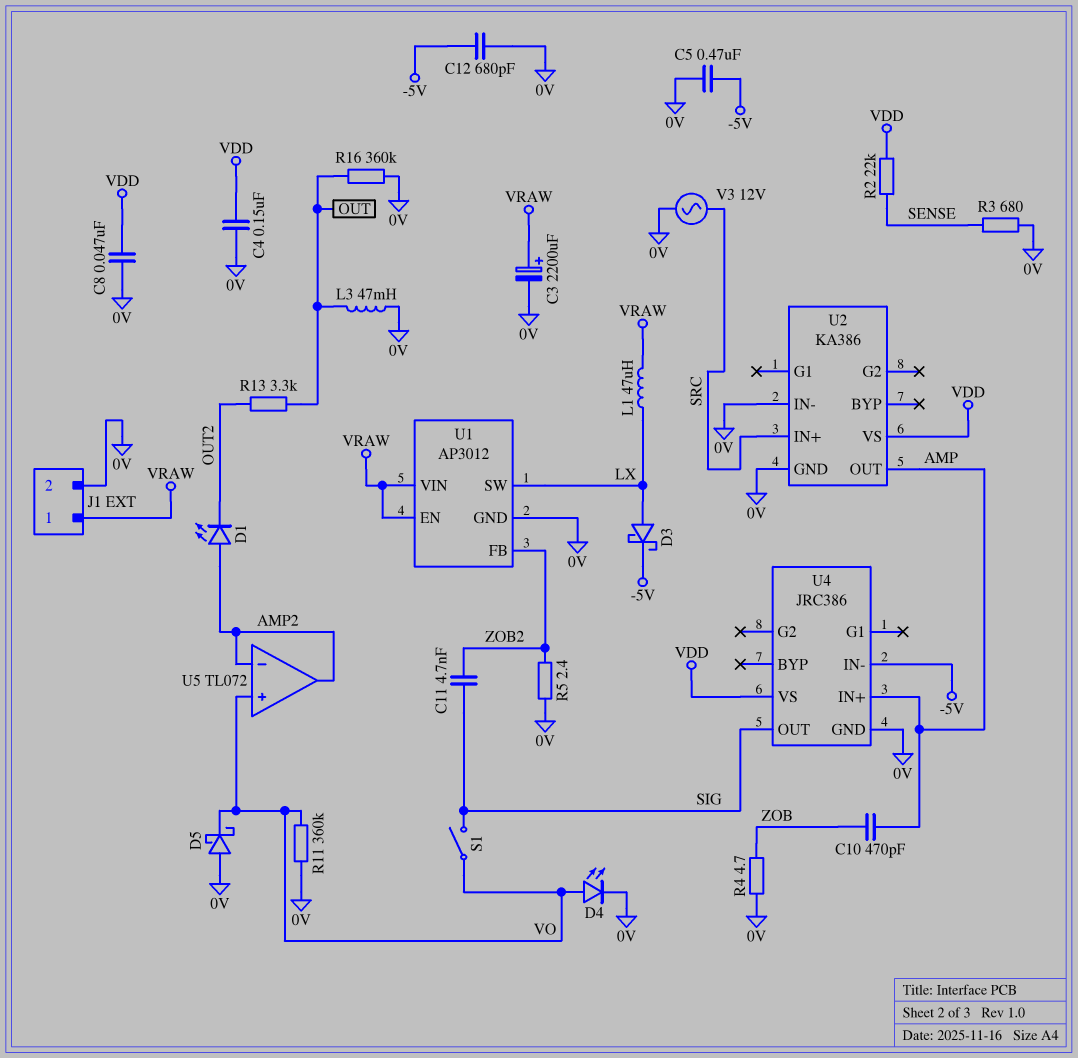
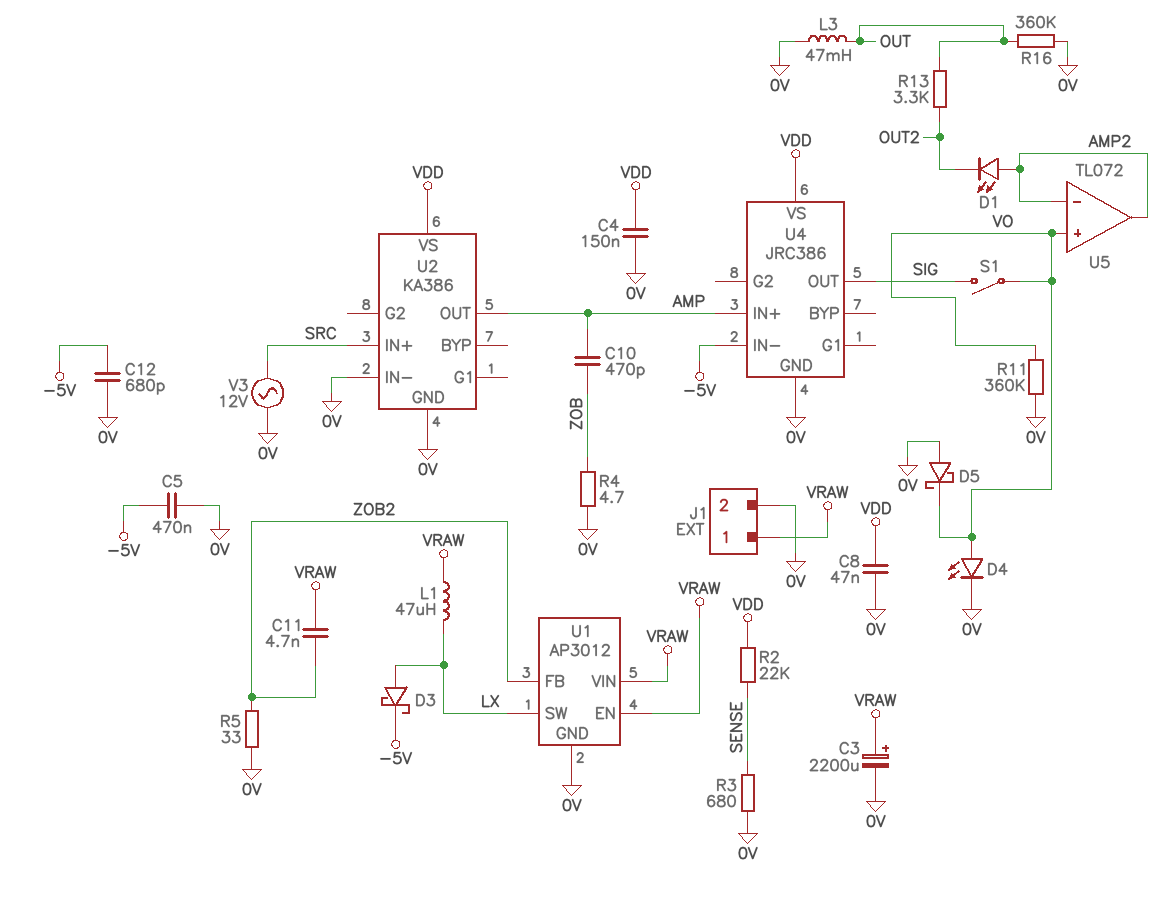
C11: 4.7nF (SIG, ZOB2) -> 4.7nF (VRAW, ZOB2)
R5: 2.4 (0V, ZOB2) -> 33 (0V, ZOB2)

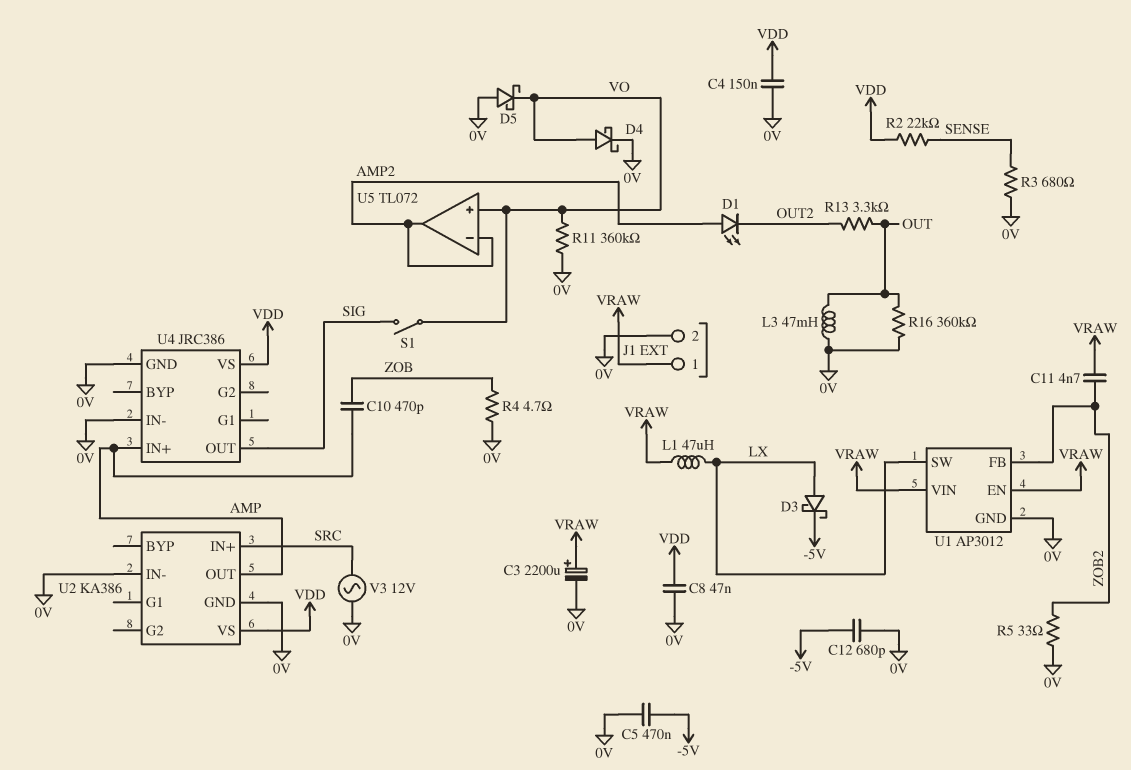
D4: LED (A VO, K 0V) -> schottky (A VO, K 0V)
U4 pin IN-: -5V -> 0V

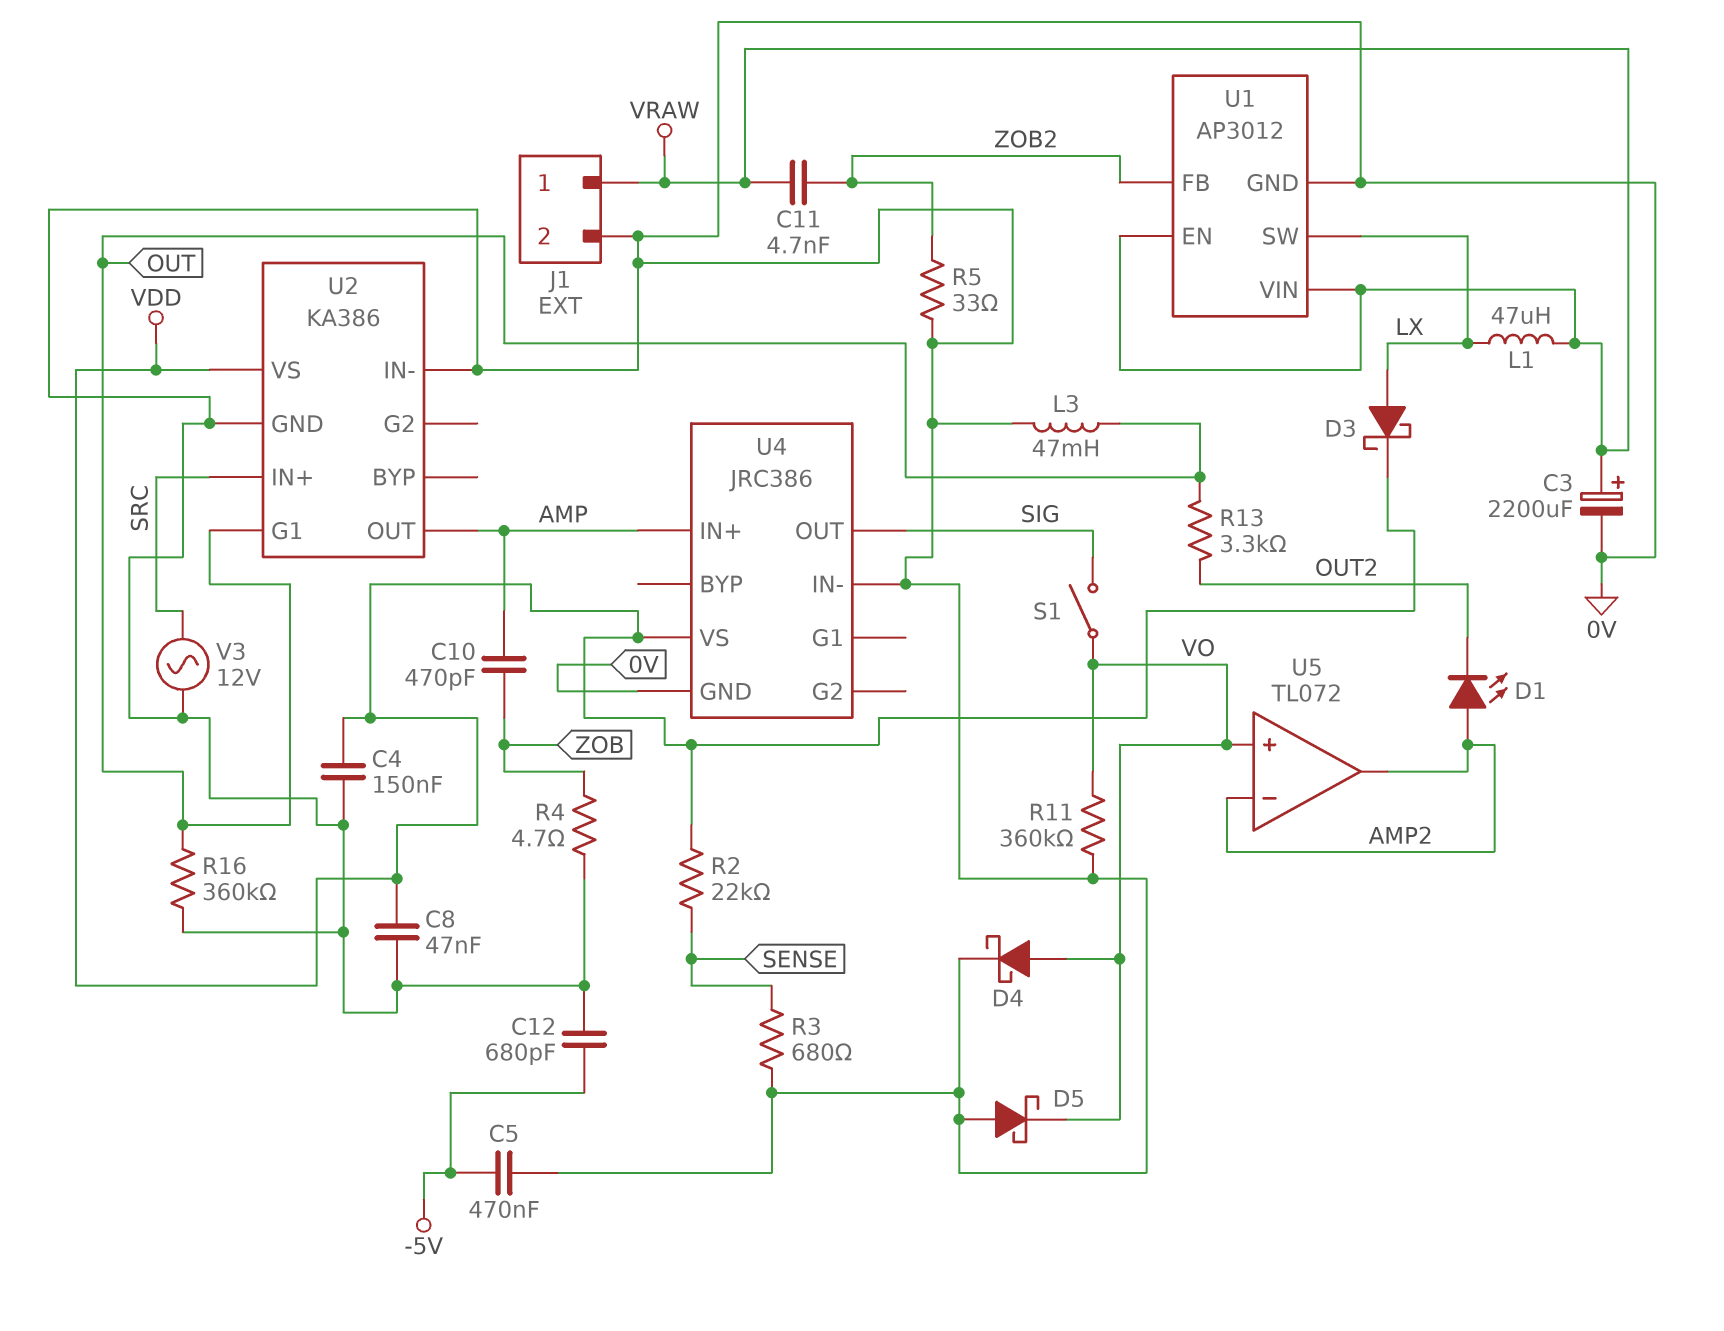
D3: schottky (A LX, K -5V) -> schottky (A LX, K VDD)
U2 pin G1: none -> OUT

